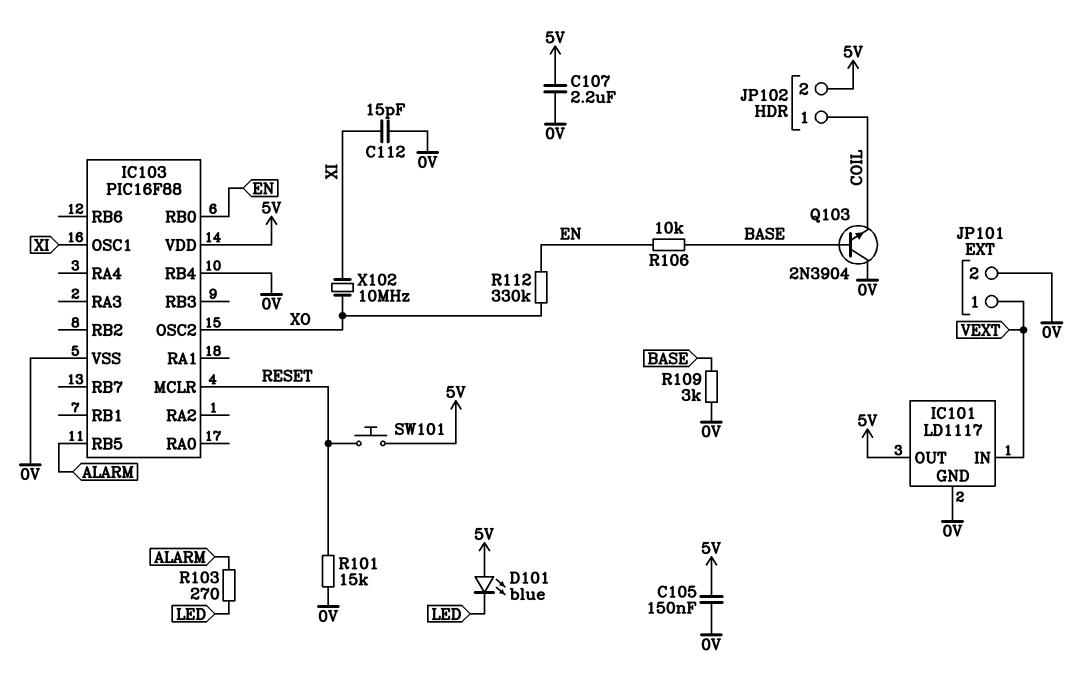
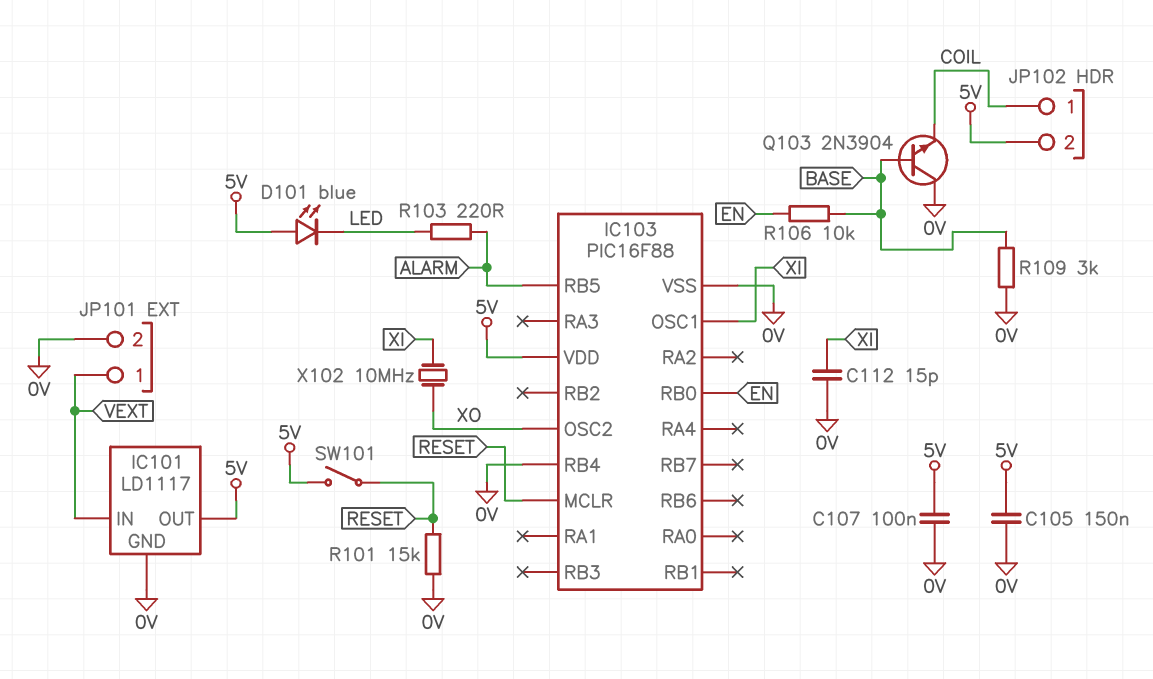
C107: 2.2uF (0V, 5V) -> 100nF (0V, 5V)
R103: 270 (ALARM, LED) -> 220 (ALARM, LED)
R112: 330k (EN, XO) -> none
SW101: button (5V, RESET) -> switch (5V, RESET)

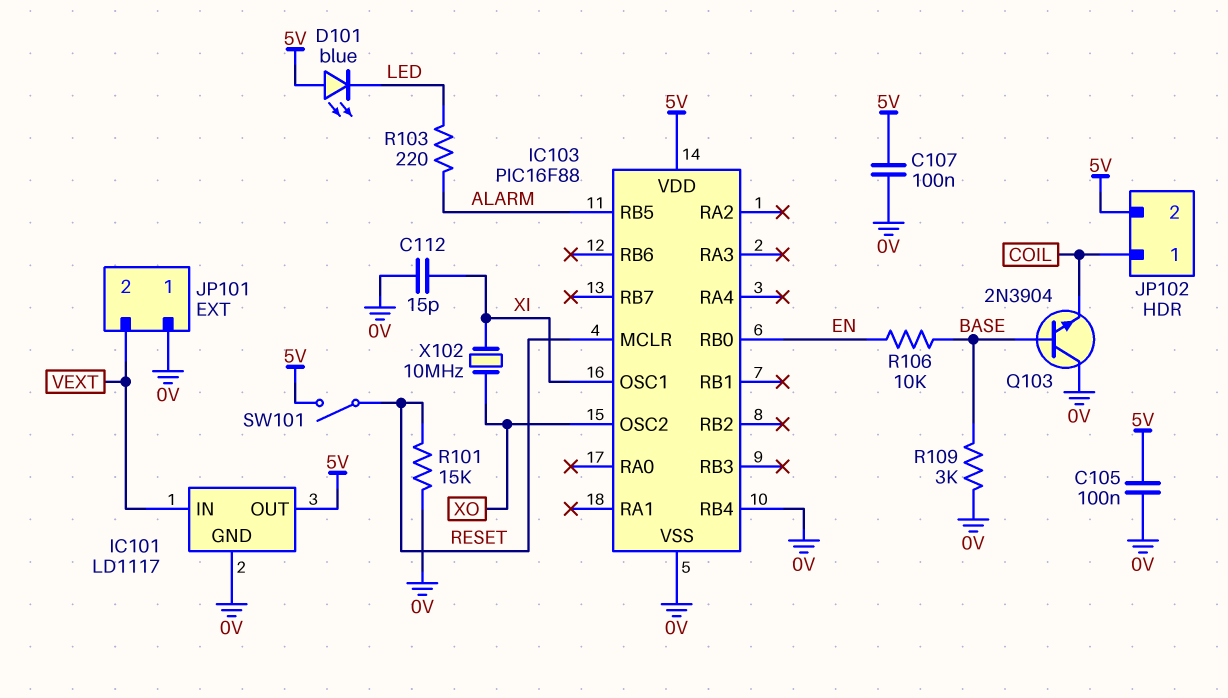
C105: 150nF (0V, 5V) -> 100nF (0V, 5V)
JP101 pin 1: VEXT -> 0V
JP101 pin 2: 0V -> VEXT

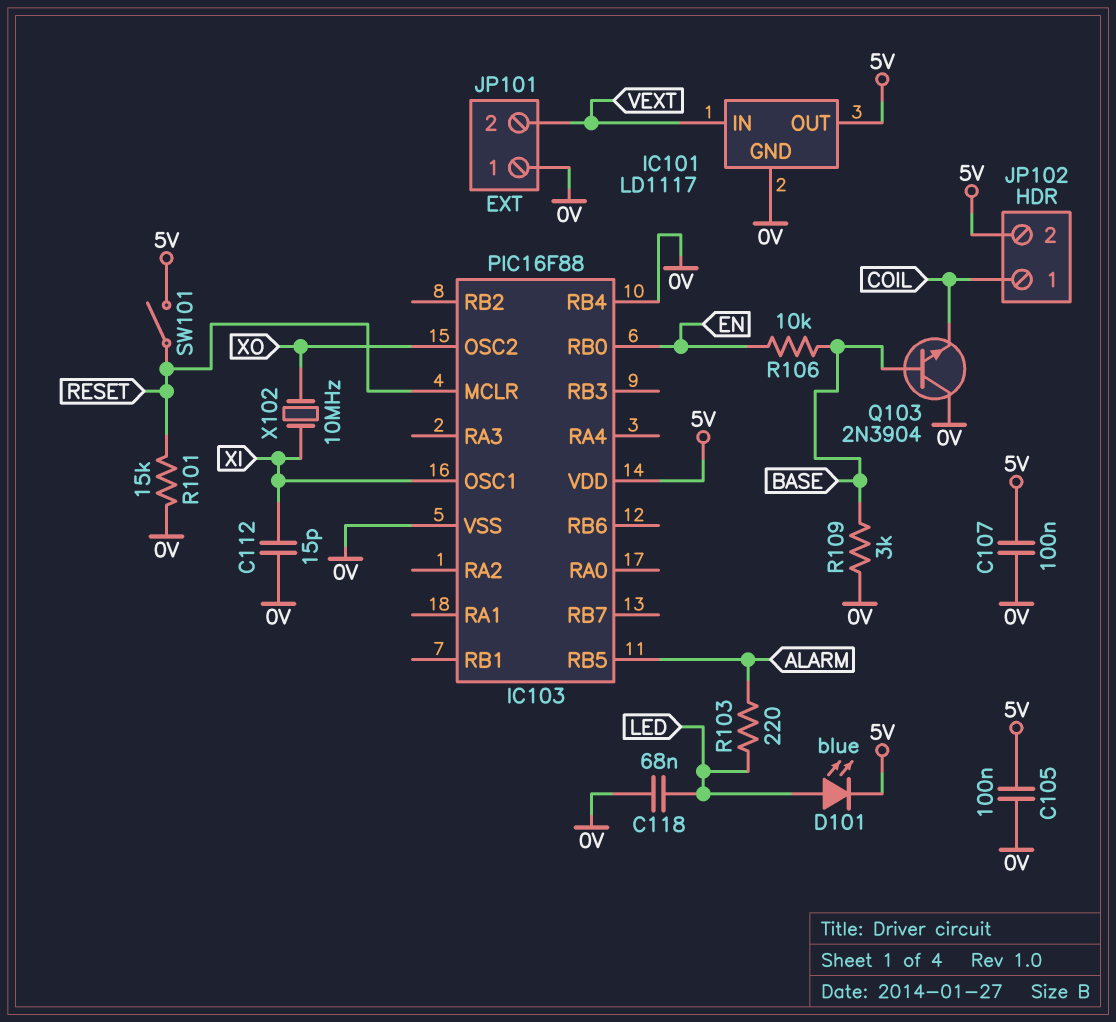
C118: none -> 68nF (0V, LED)
D101: LED blue (A 5V, K LED) -> LED blue (A LED, K 5V)

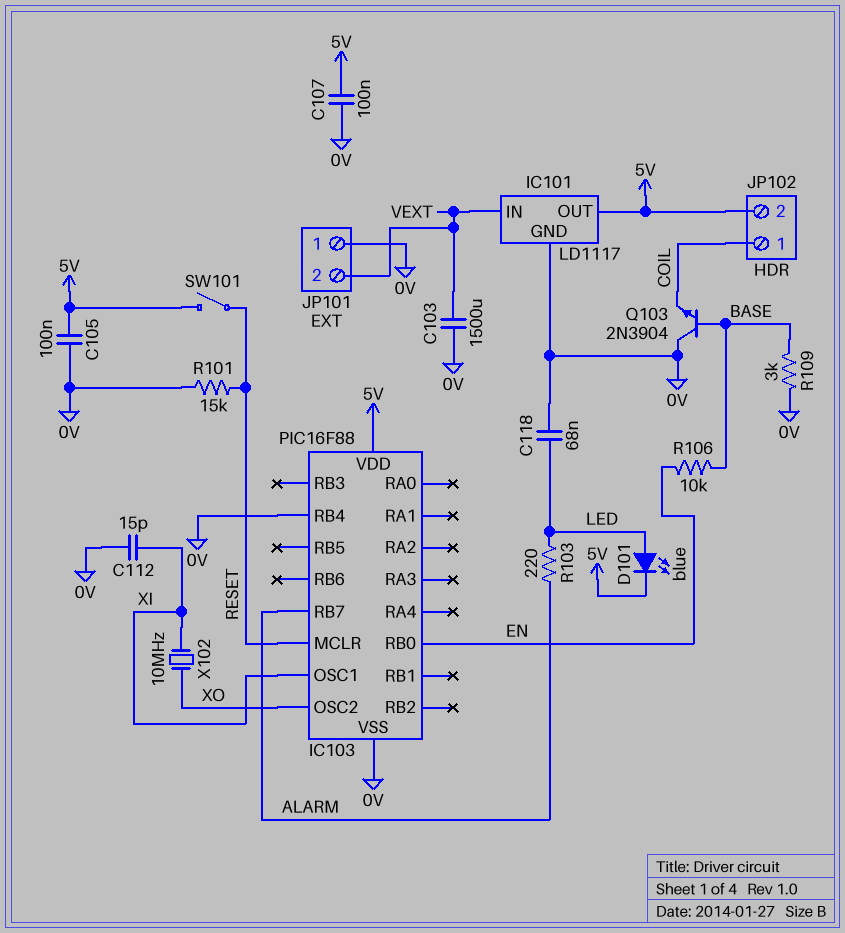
C103: none -> 1500uF (0V, VEXT)
IC103 pin RB5: ALARM -> none
IC103 pin RB7: none -> ALARM

